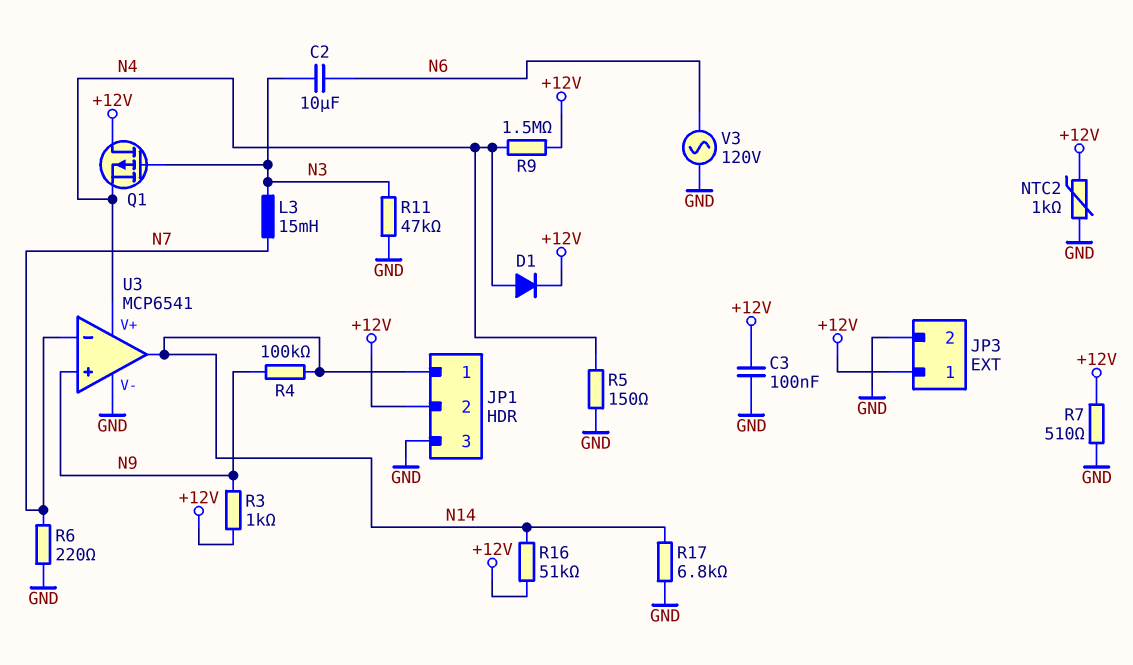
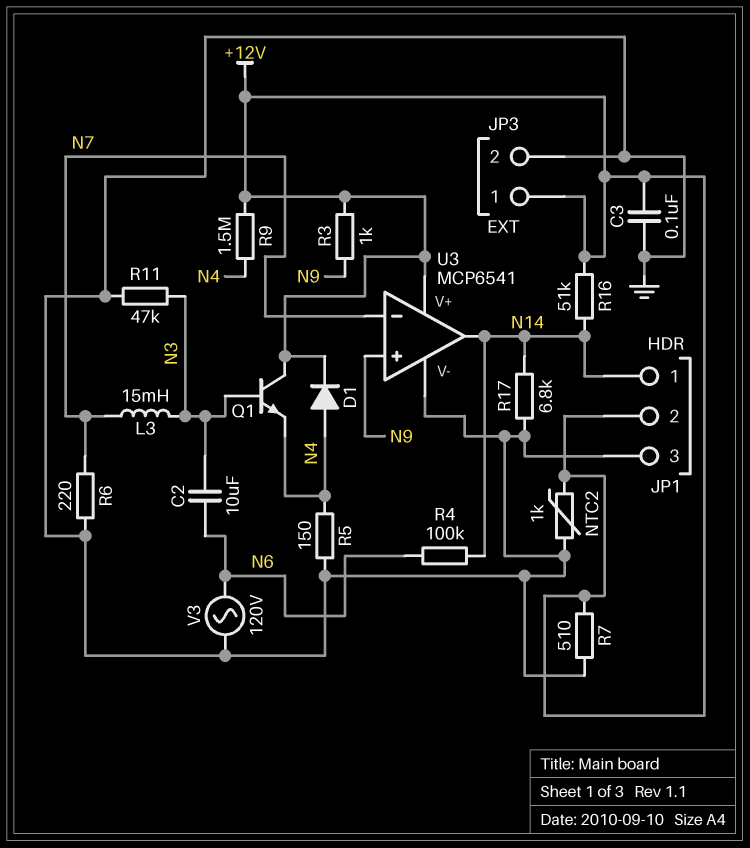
Q1: PMOS (G N3, D +12V, S N4) -> NPN (B N3, C +12V, E N4)
R4: 100k (N9, N14) -> 100k (N6, N14)
U3 pin V+: N4 -> +12V

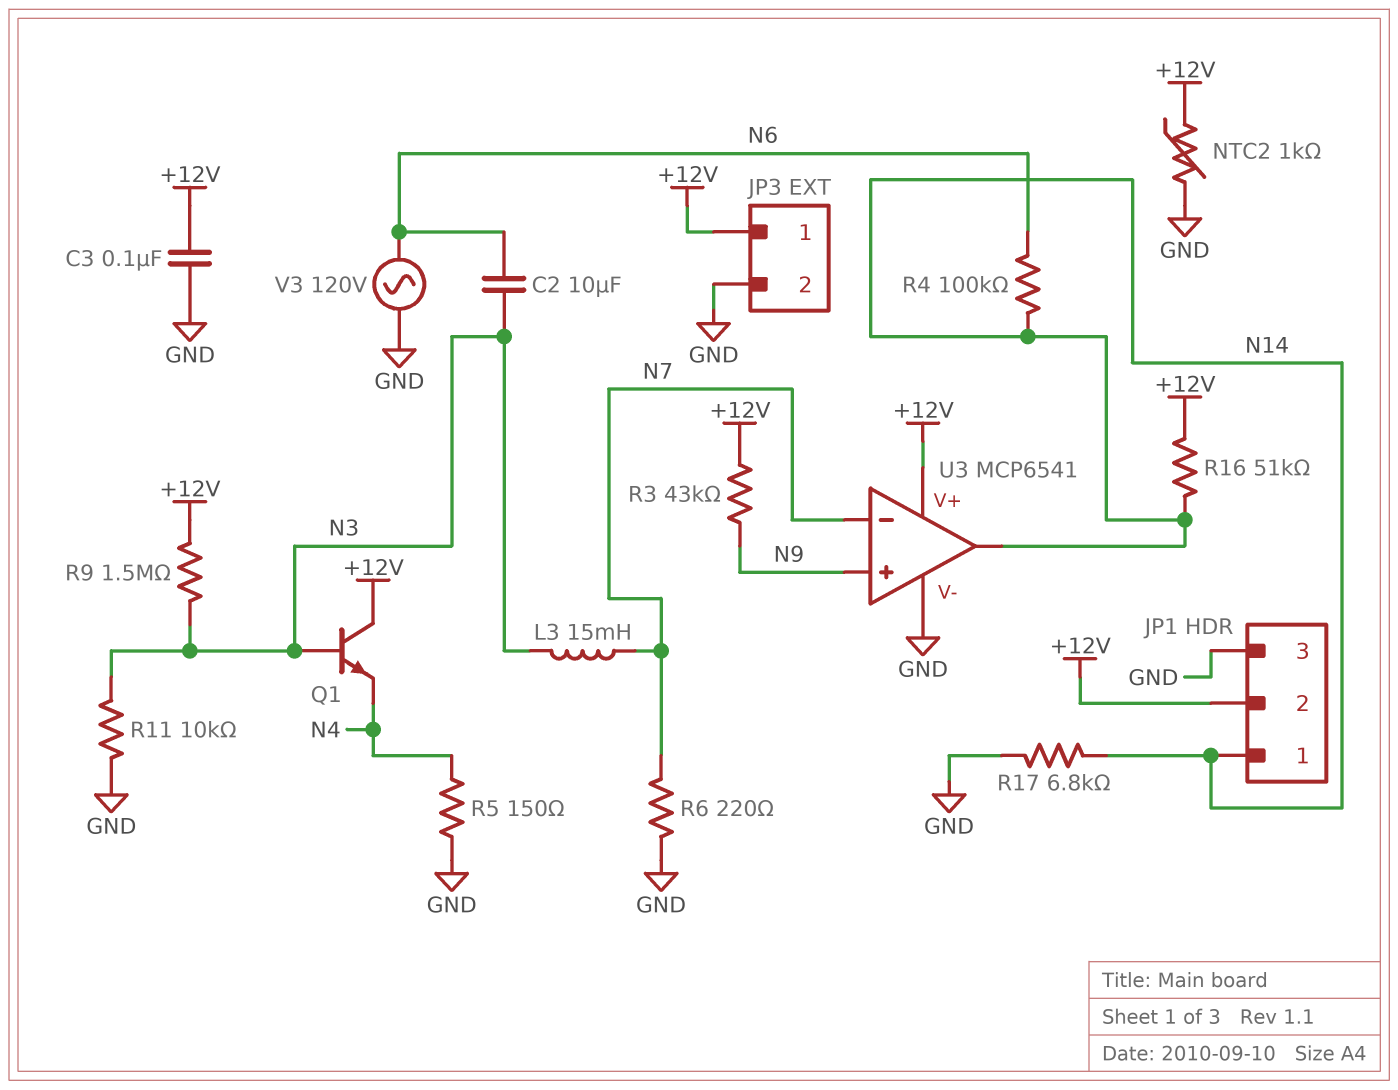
D1: diode (A N4, K +12V) -> none
R3: 1k (+12V, N9) -> 43k (+12V, N9)
R7: 510 (+12V, GND) -> none
R9: 1.5M (+12V, N4) -> 1.5M (+12V, N3)
R11: 47k (GND, N3) -> 10k (GND, N3)

